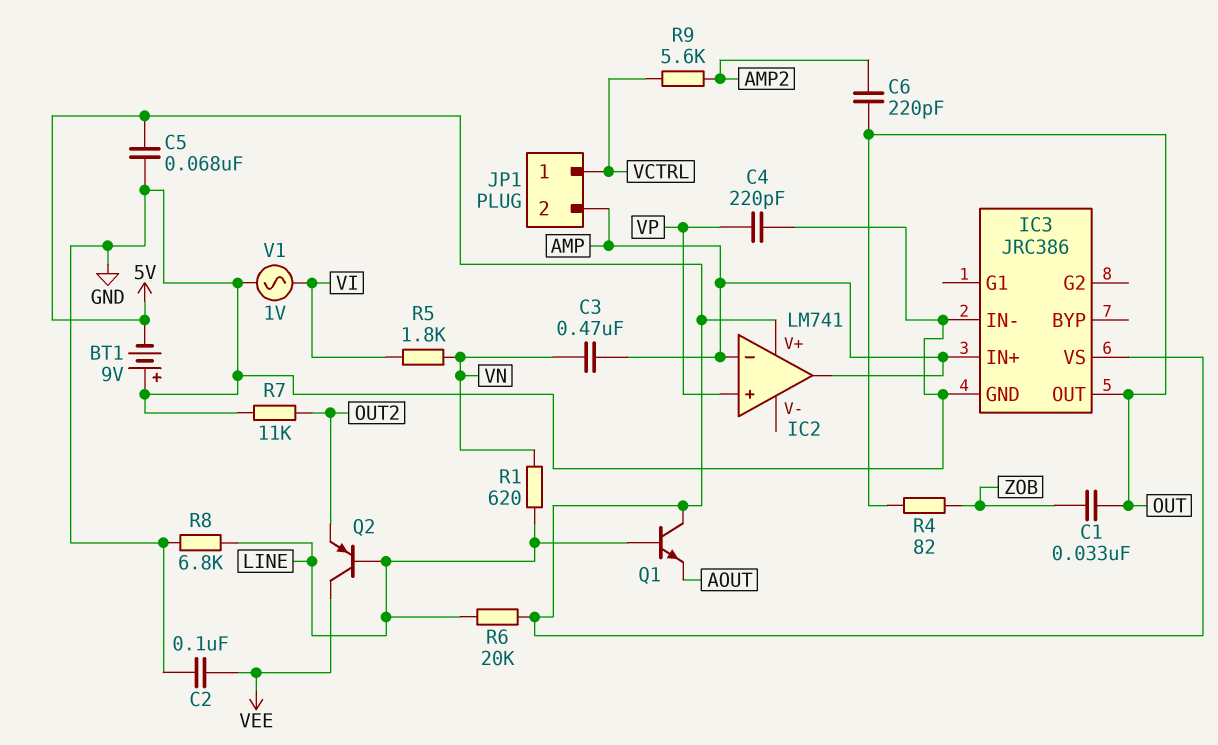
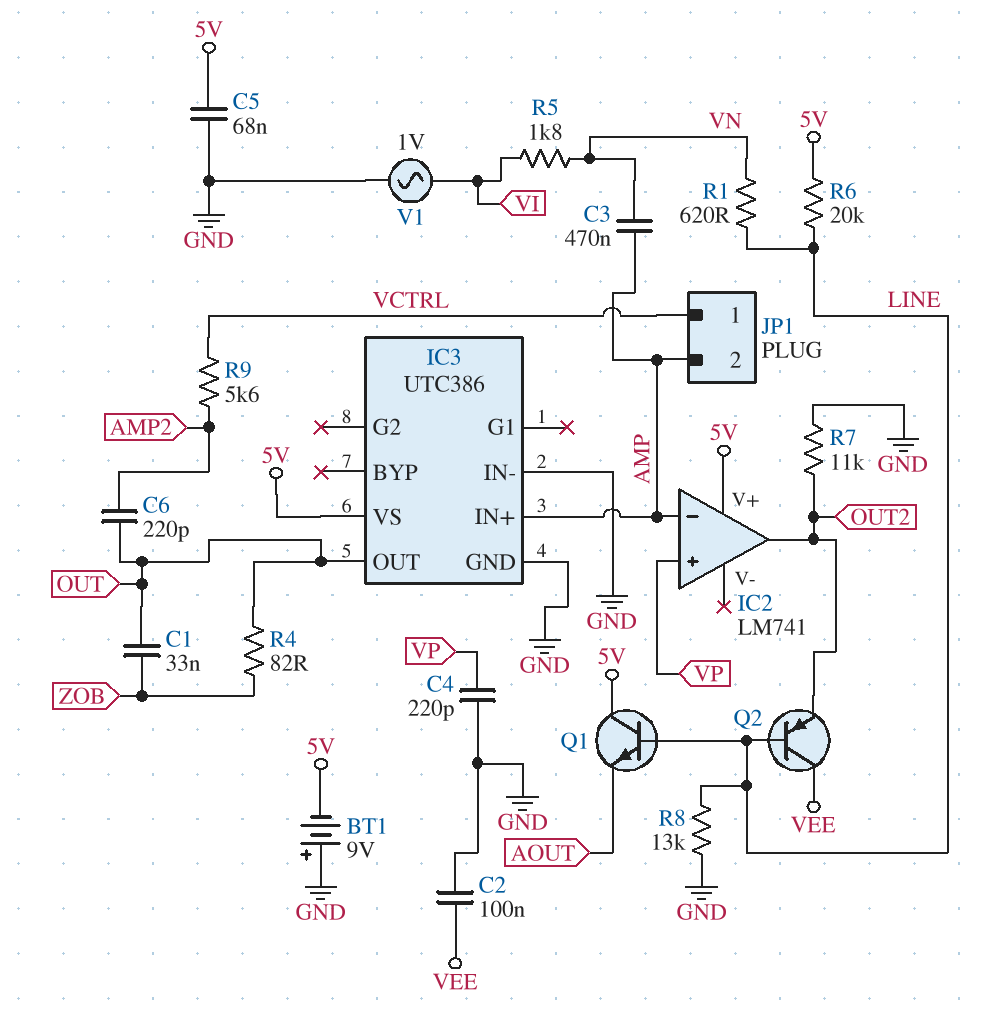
IC2 pin out: AMP -> OUT2
IC3: JRC386 -> UTC386
R8: 6.8k (GND, LINE) -> 13k (GND, LINE)

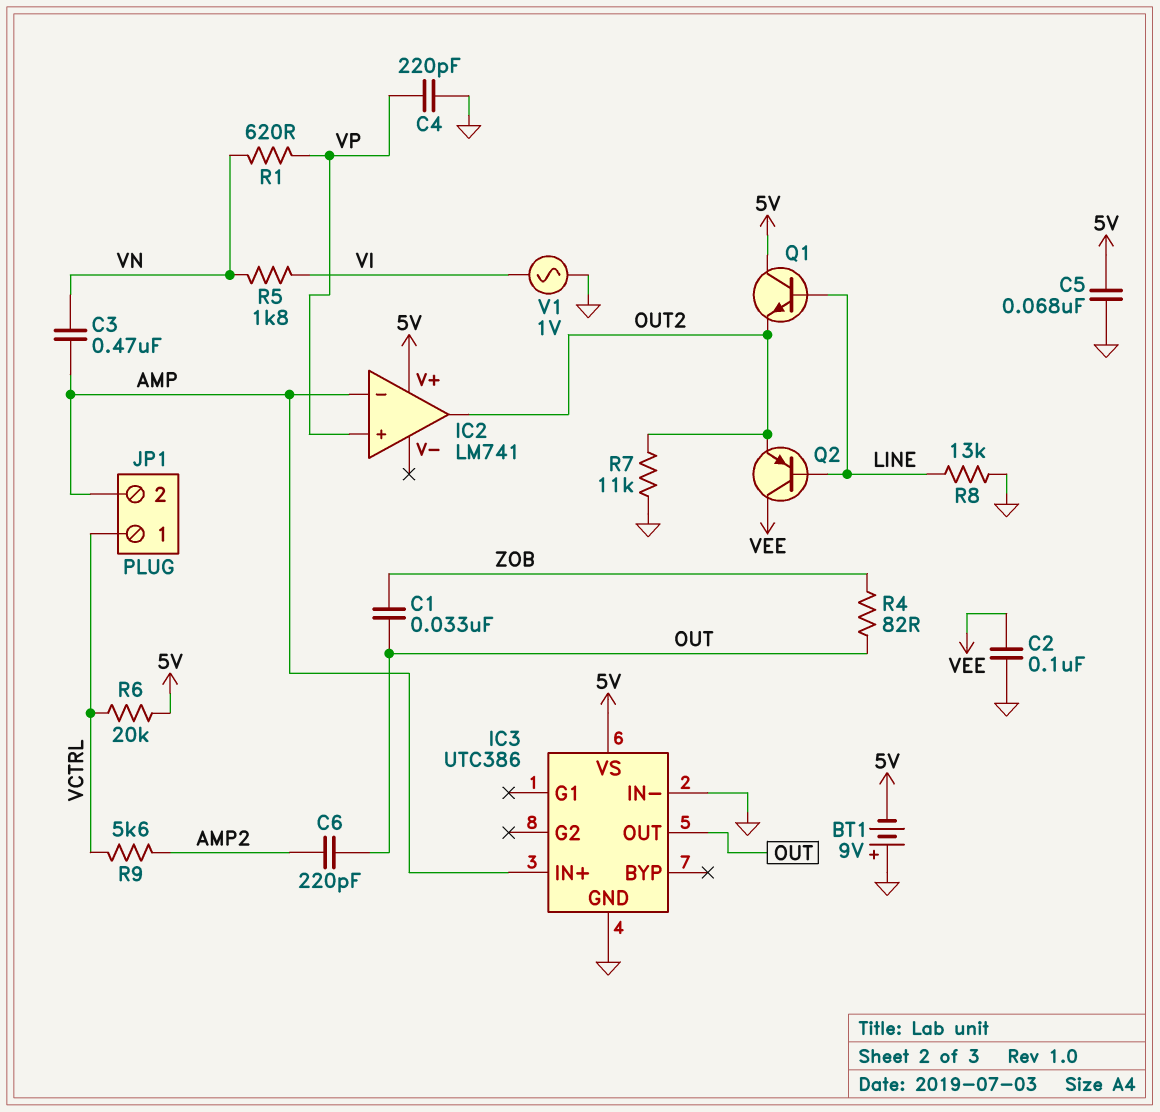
Q1: NPN (B LINE, C 5V, E AOUT) -> NPN (B LINE, C 5V, E OUT2)
R1: 620 (LINE, VN) -> 620 (VN, VP)
R6: 20k (5V, LINE) -> 20k (5V, VCTRL)

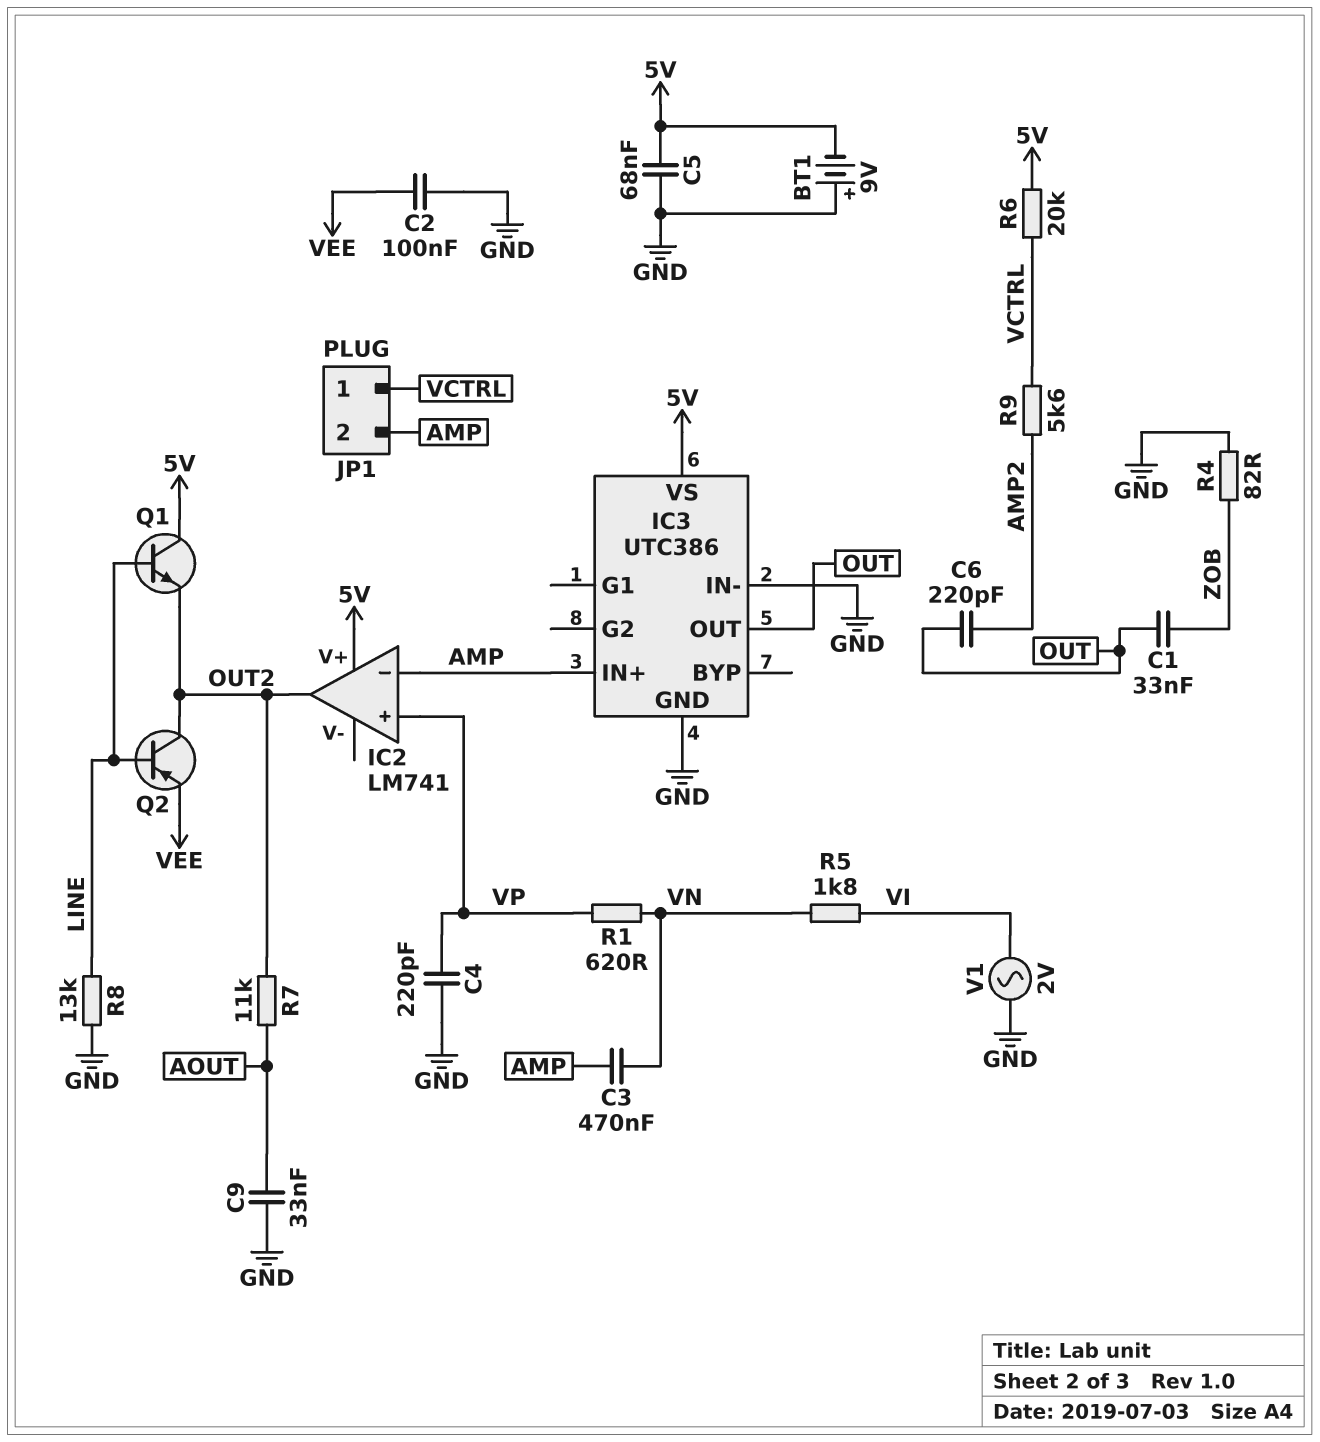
C9: none -> 33nF (AOUT, GND)
Q2: PNP (B LINE, C VEE, E OUT2) -> PNP (B LINE, C OUT2, E VEE)
R4: 82 (OUT, ZOB) -> 82 (GND, ZOB)
R7: 11k (GND, OUT2) -> 11k (AOUT, OUT2)
V1: AC 1V (GND, VI) -> AC 2V (GND, VI)

